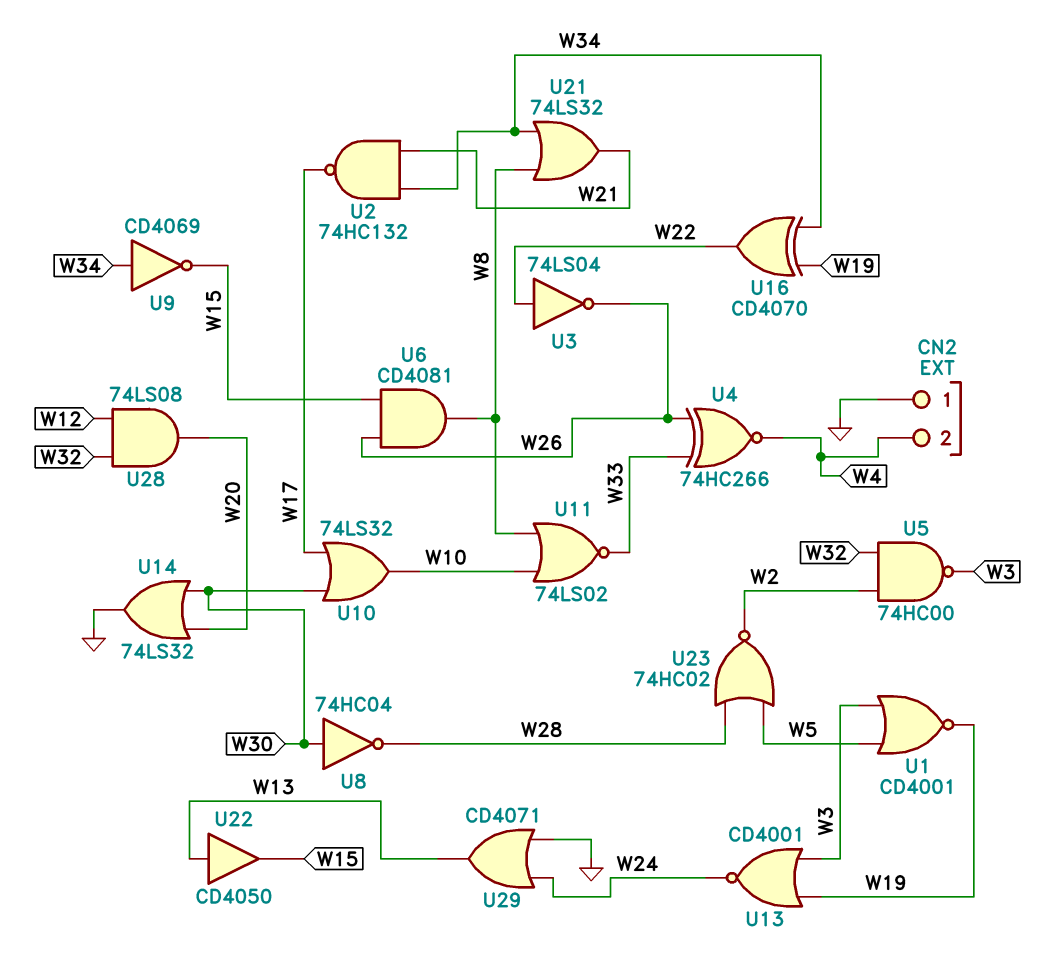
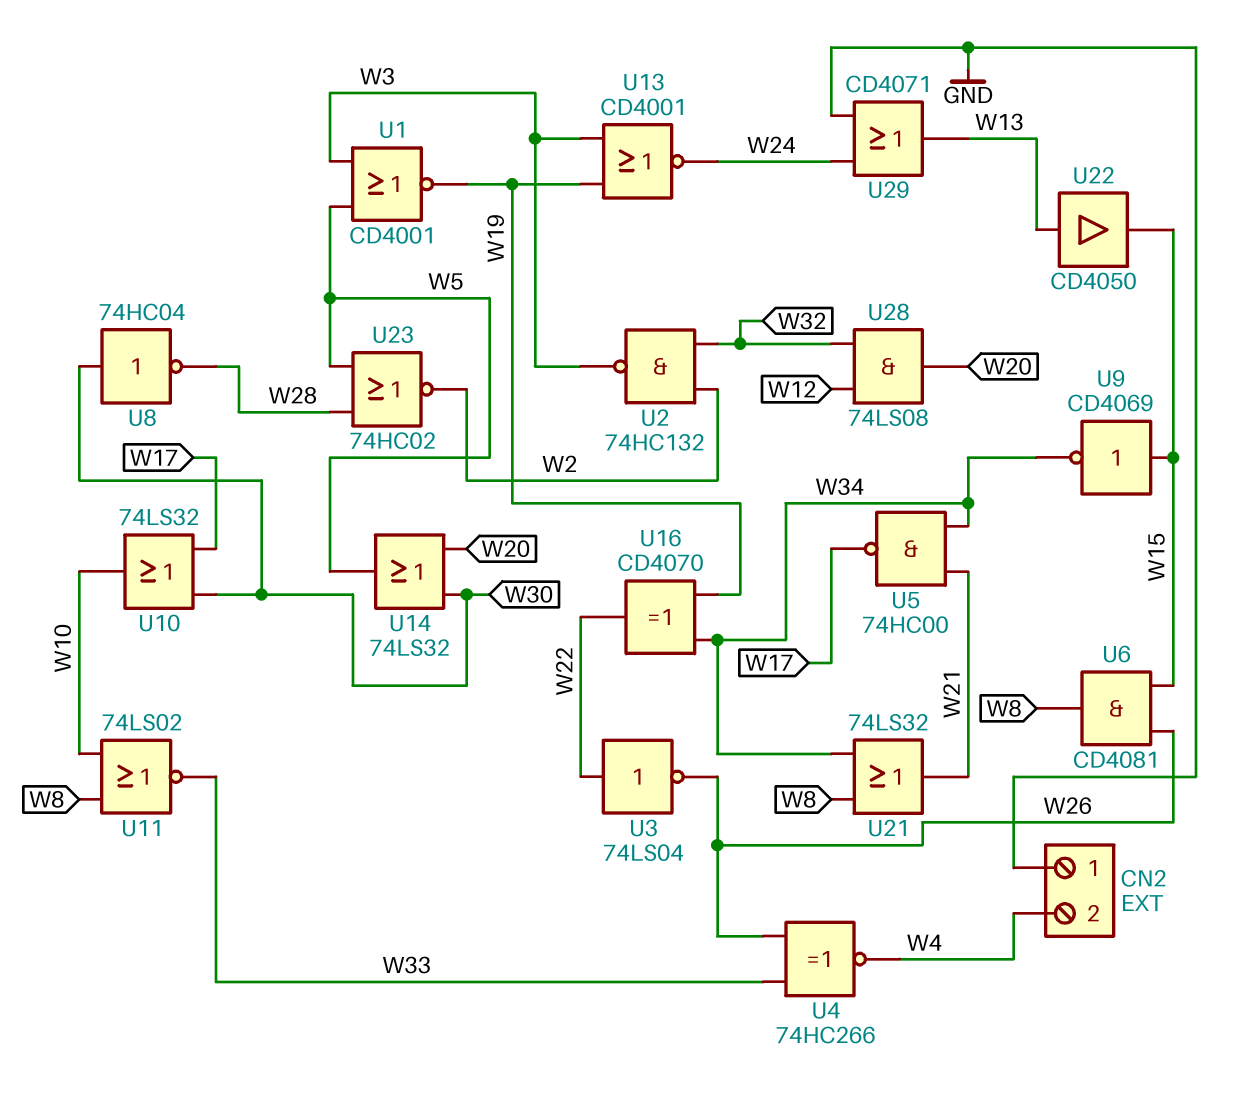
U2: NAND 74HC132 (in W21, in W34, out W17) -> NAND 74HC132 (in W2, in W32, out W3)
U5: NAND 74HC00 (in W2, in W32, out W3) -> NAND 74HC00 (in W21, in W34, out W17)
U9: NOT CD4069 (in W34, out W15) -> NOT CD4069 (in W15, out W34)
U14: OR 74LS32 (in W20, in W30, out GND) -> OR 74LS32 (in W20, in W30, out W5)

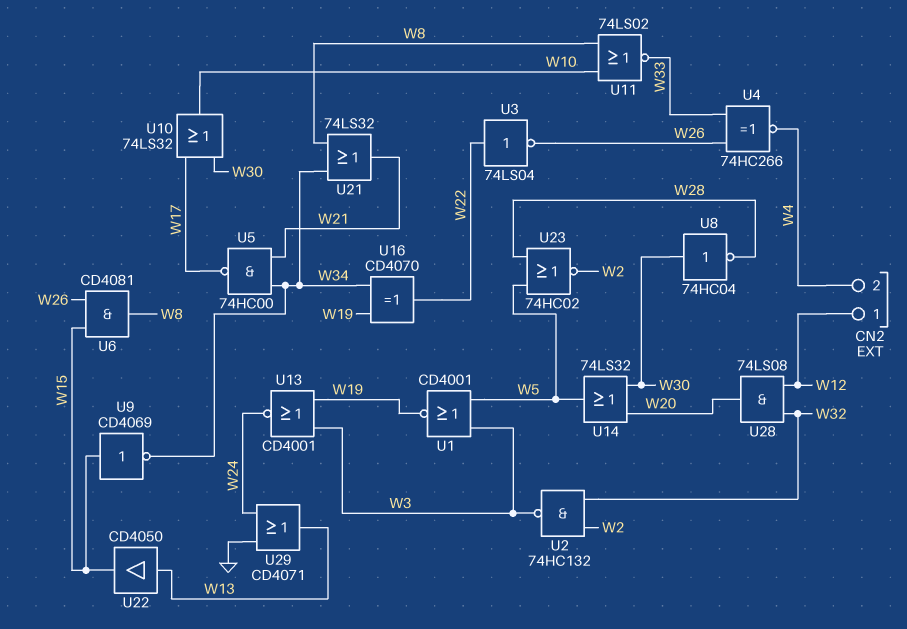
CN2 pin 1: GND -> W12

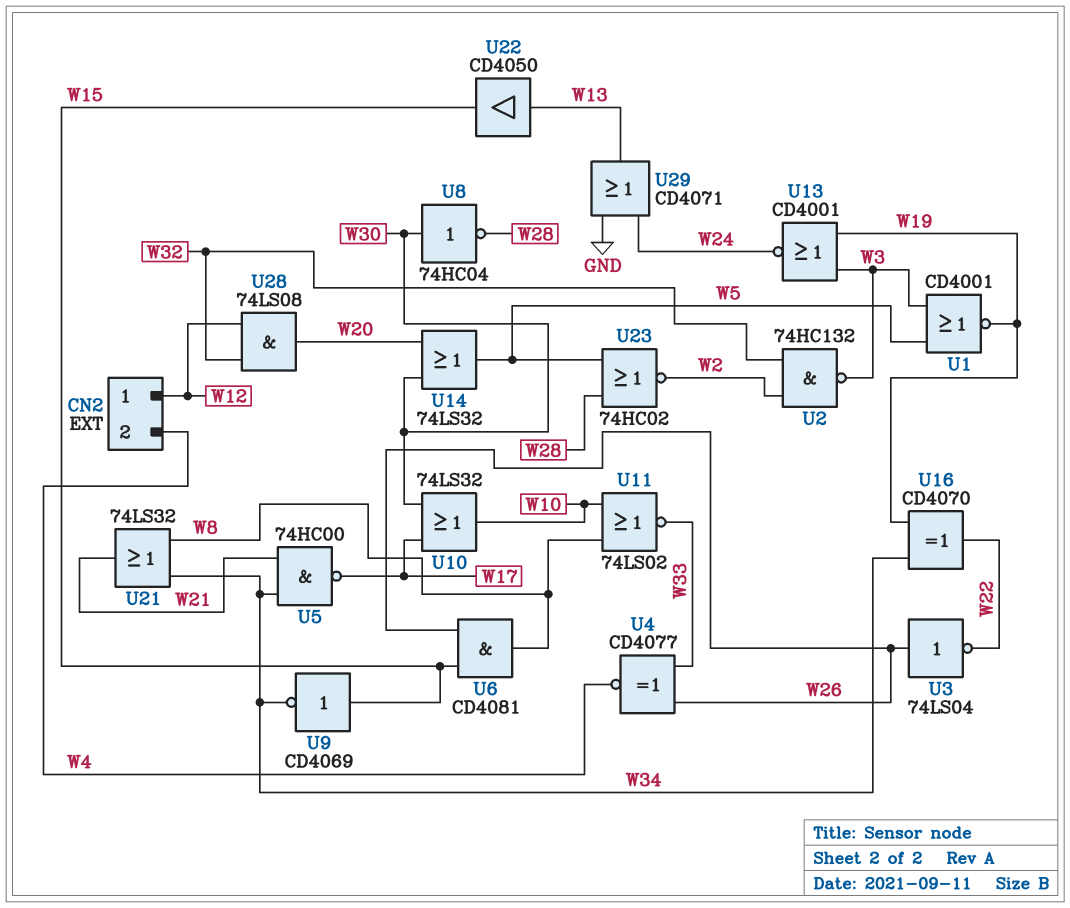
U3: NOT 74LS04 (in W22, out W26) -> NOT 74LS04 (in W26, out W22)
U4: XNOR 74HC266 (in W26, in W33, out W4) -> XNOR CD4077 (in W26, in W33, out W4)

